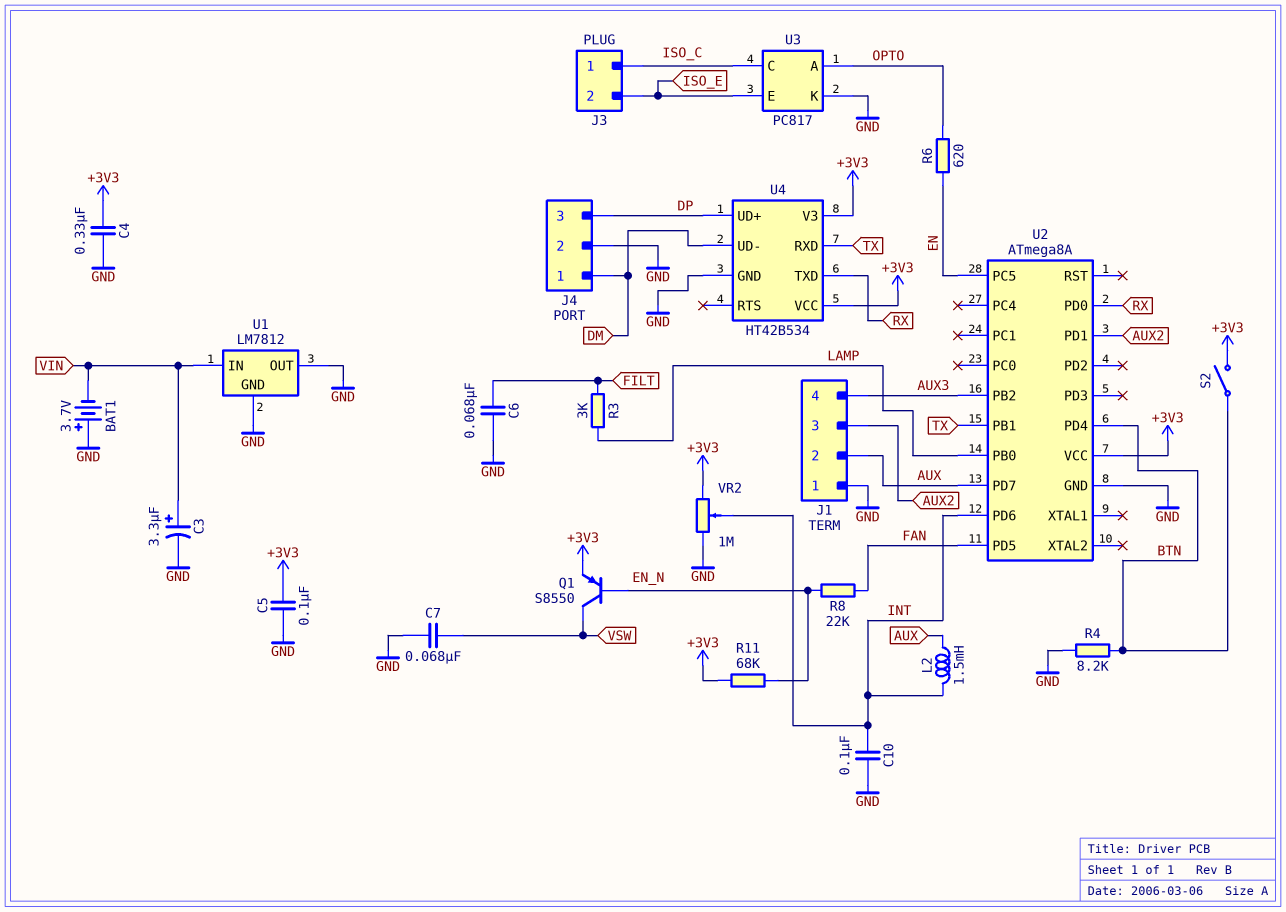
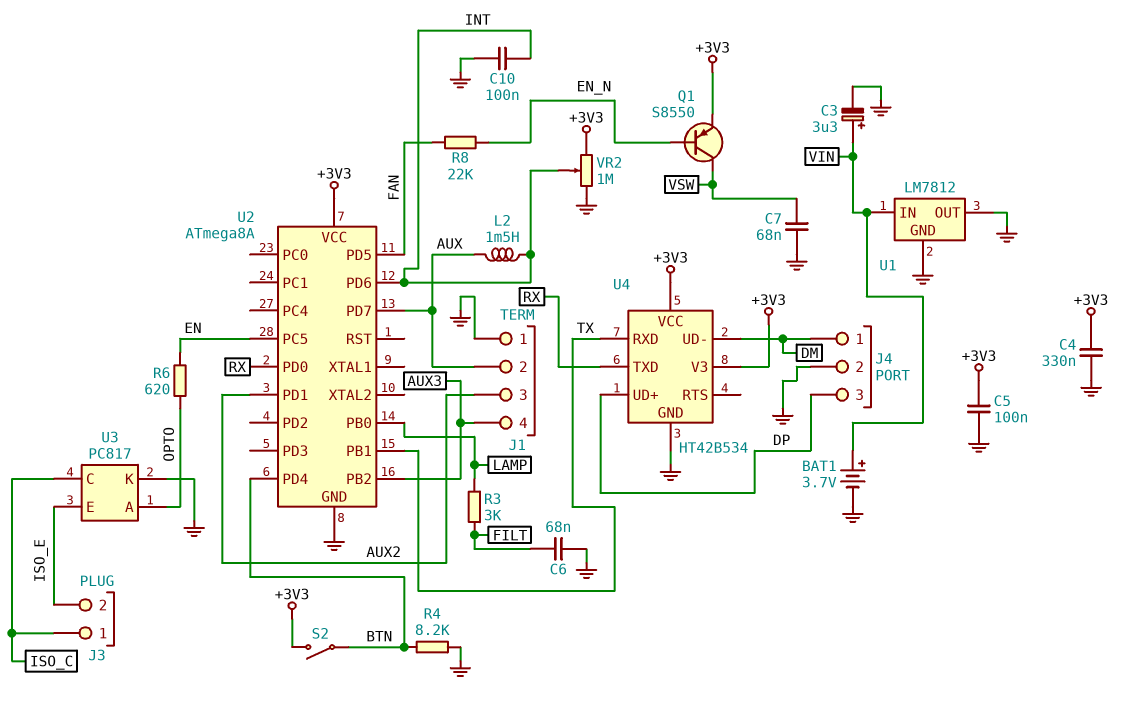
BAT1: 3.7V (plus GND, minus VIN) -> 3.7V (plus VIN, minus GND)
R11: 68k (+3V3, EN_N) -> none

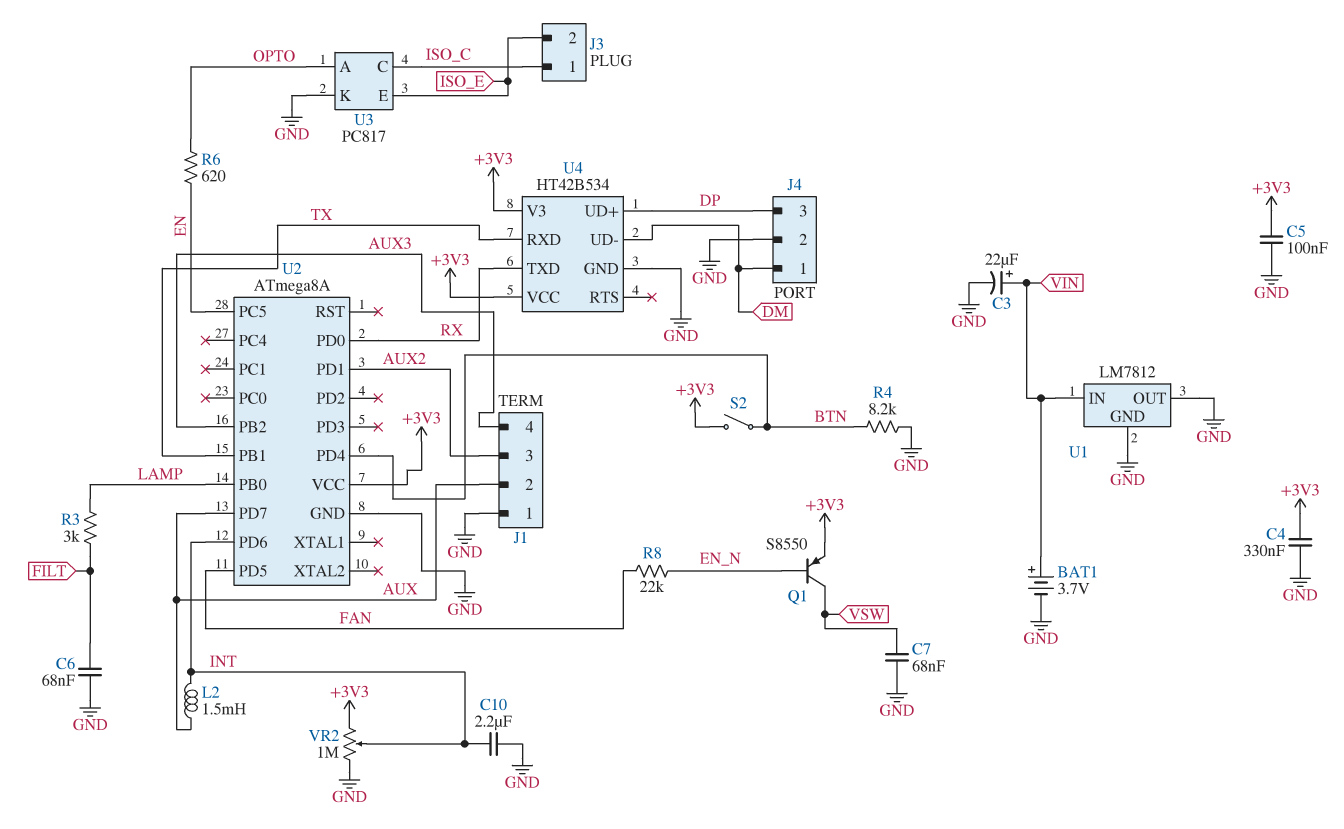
C3: 3.3uF (plus VIN, minus GND) -> 22uF (plus VIN, minus GND)
C10: 100nF (GND, INT) -> 2.2uF (GND, INT)

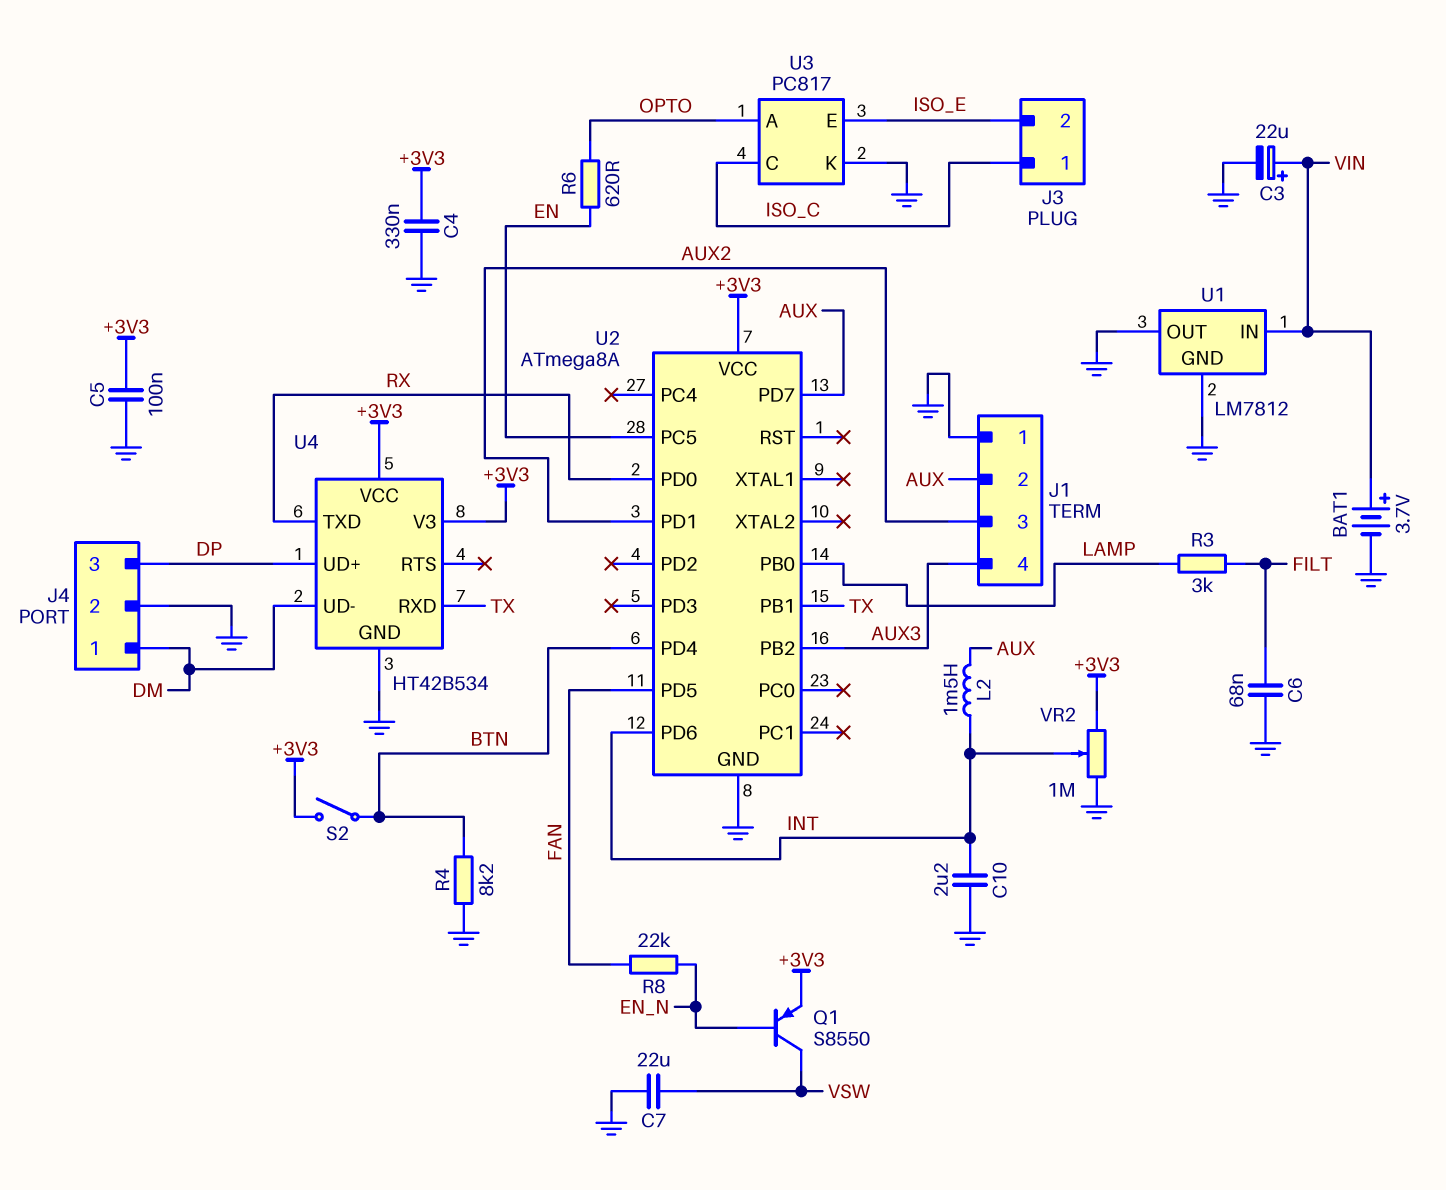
C7: 68nF (GND, VSW) -> 22uF (GND, VSW)

